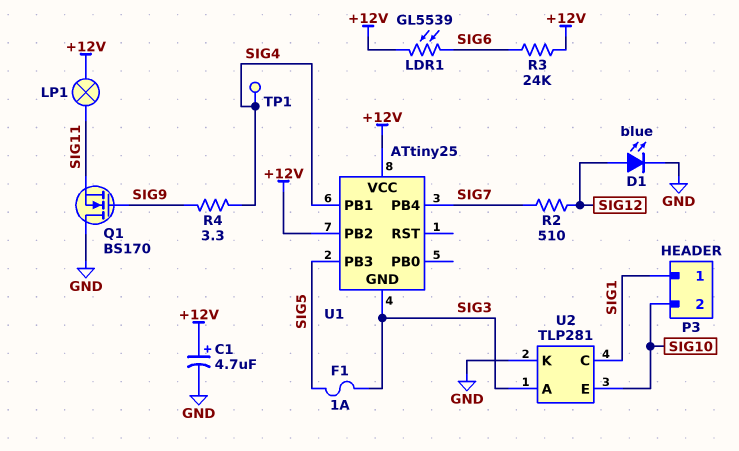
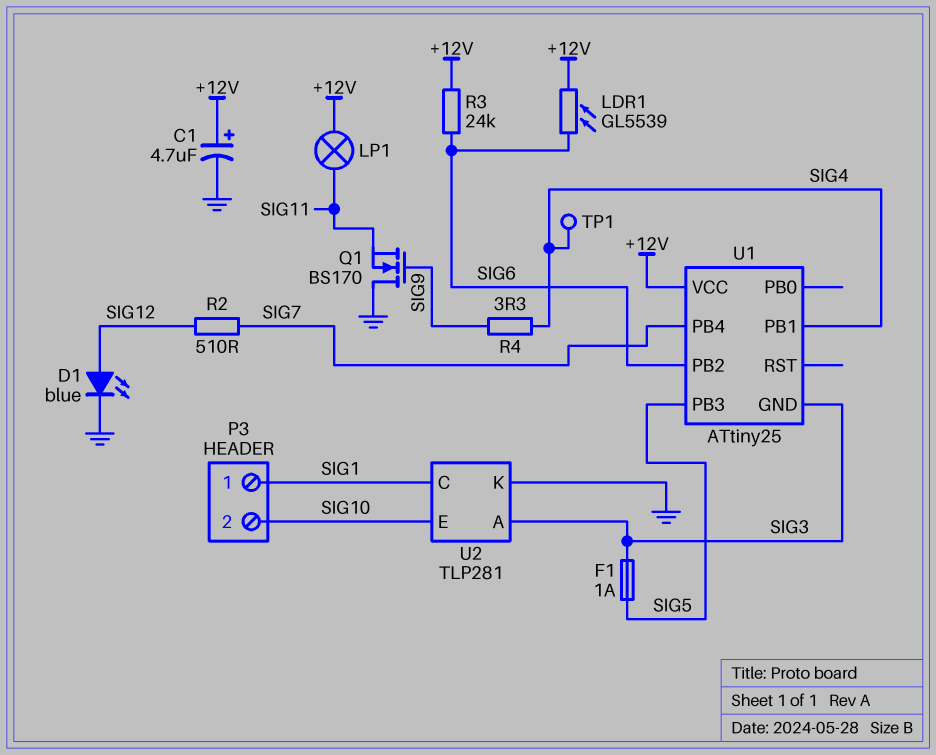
U1 pin PB2: +12V -> SIG6

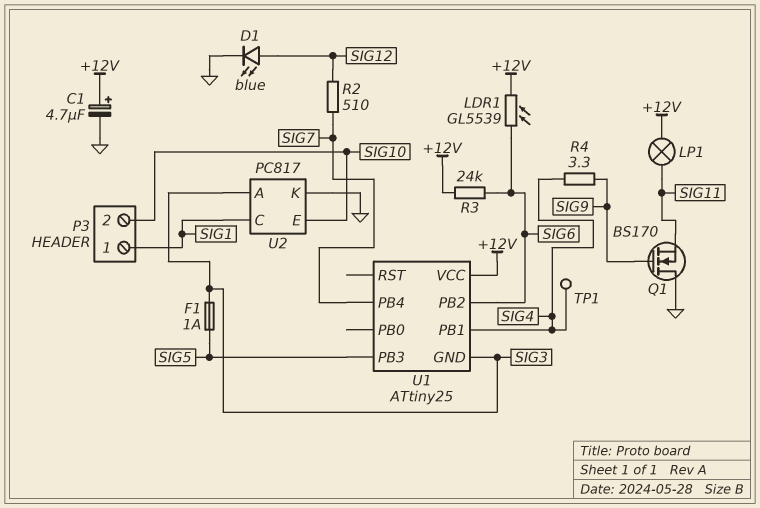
U2: TLP281 -> PC817

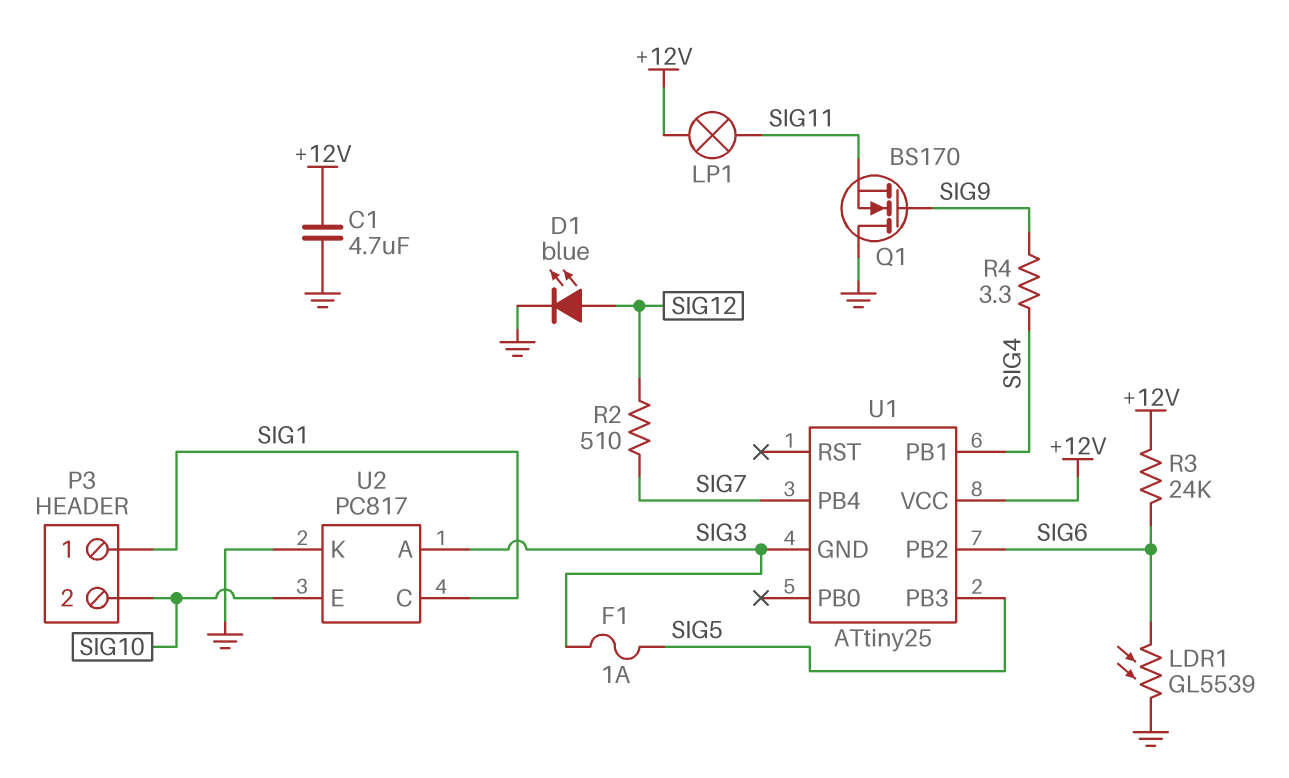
C1: 4.7uF (plus +12V, minus GND) -> 4.7uF (+12V, GND)
LDR1: GL5539 (+12V, SIG6) -> GL5539 (GND, SIG6)
TP1: test point (SIG4) -> none

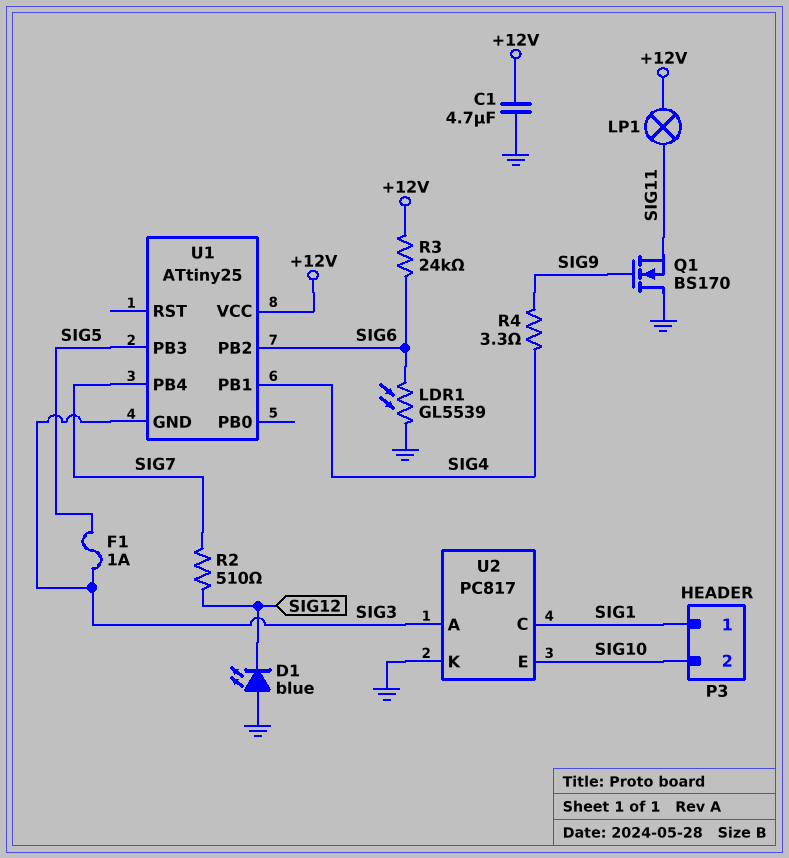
D1: LED blue (A SIG12, K GND) -> LED blue (A GND, K SIG12)

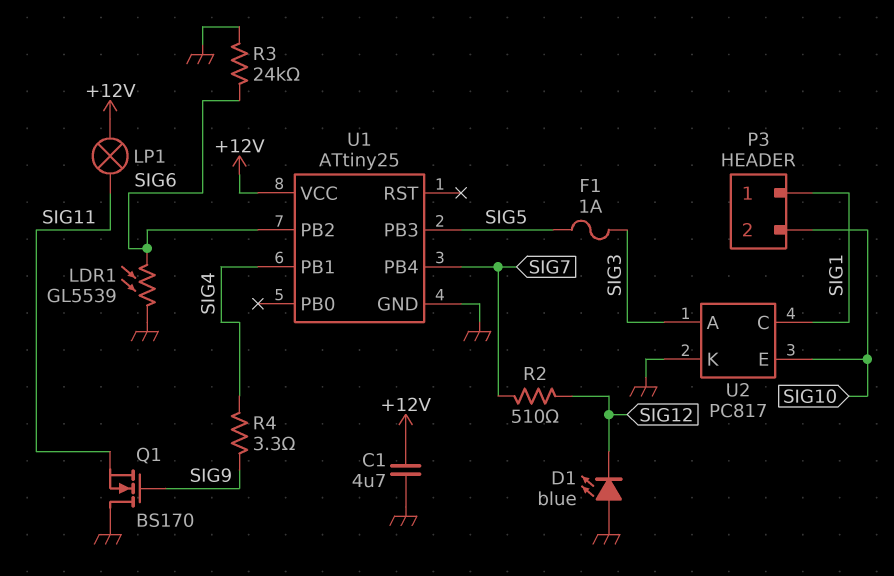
R3: 24k (+12V, SIG6) -> 24k (GND, SIG6)
U1 pin GND: SIG3 -> GND

